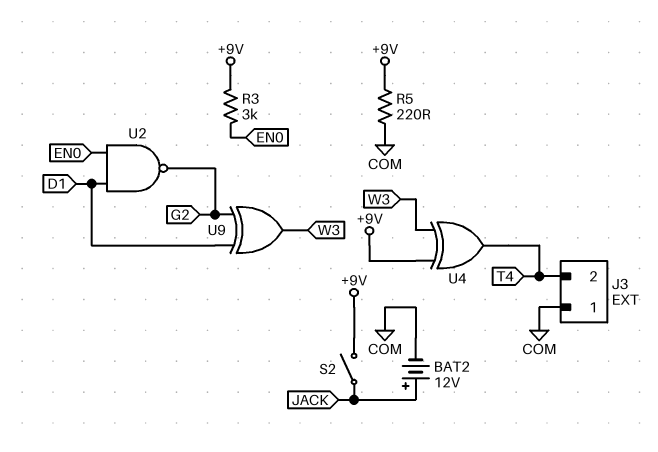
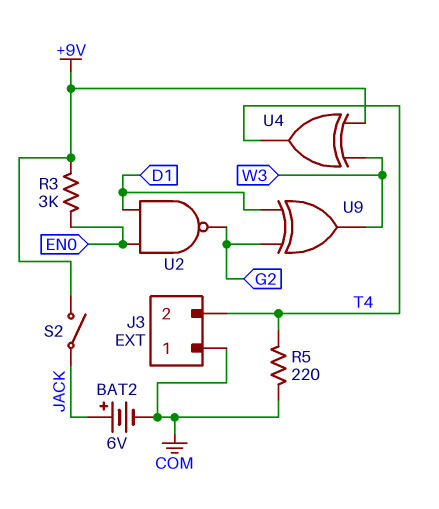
BAT2: 12V (plus JACK, minus COM) -> 6V (plus JACK, minus COM)
R5: 220 (+9V, COM) -> 220 (COM, T4)

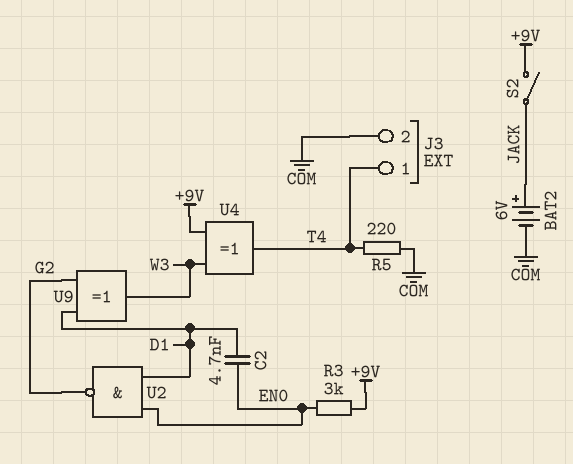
C2: none -> 4.7nF (D1, EN0)
J3 pin 1: COM -> T4
J3 pin 2: T4 -> COM

